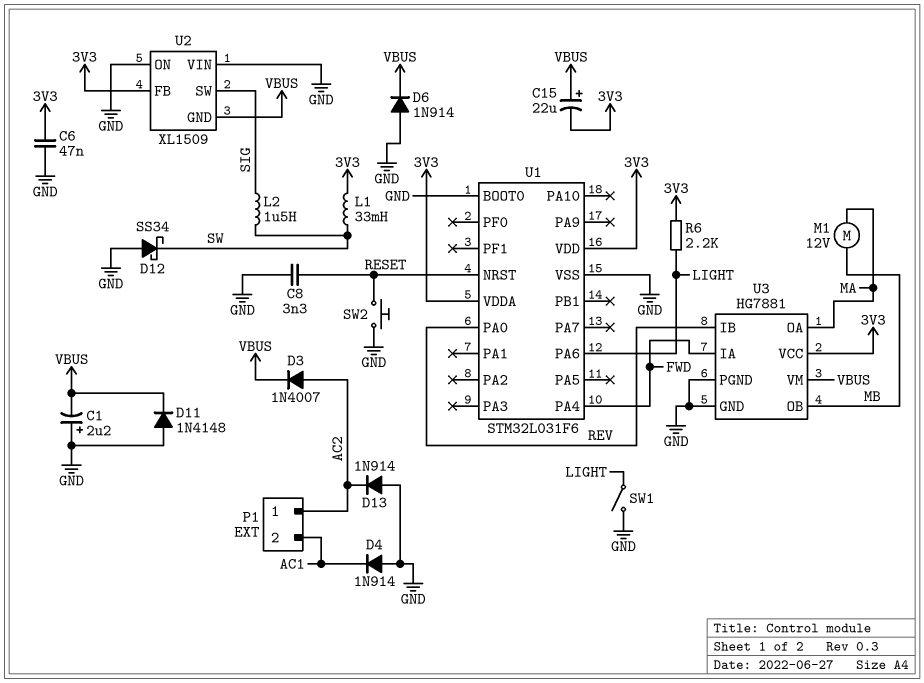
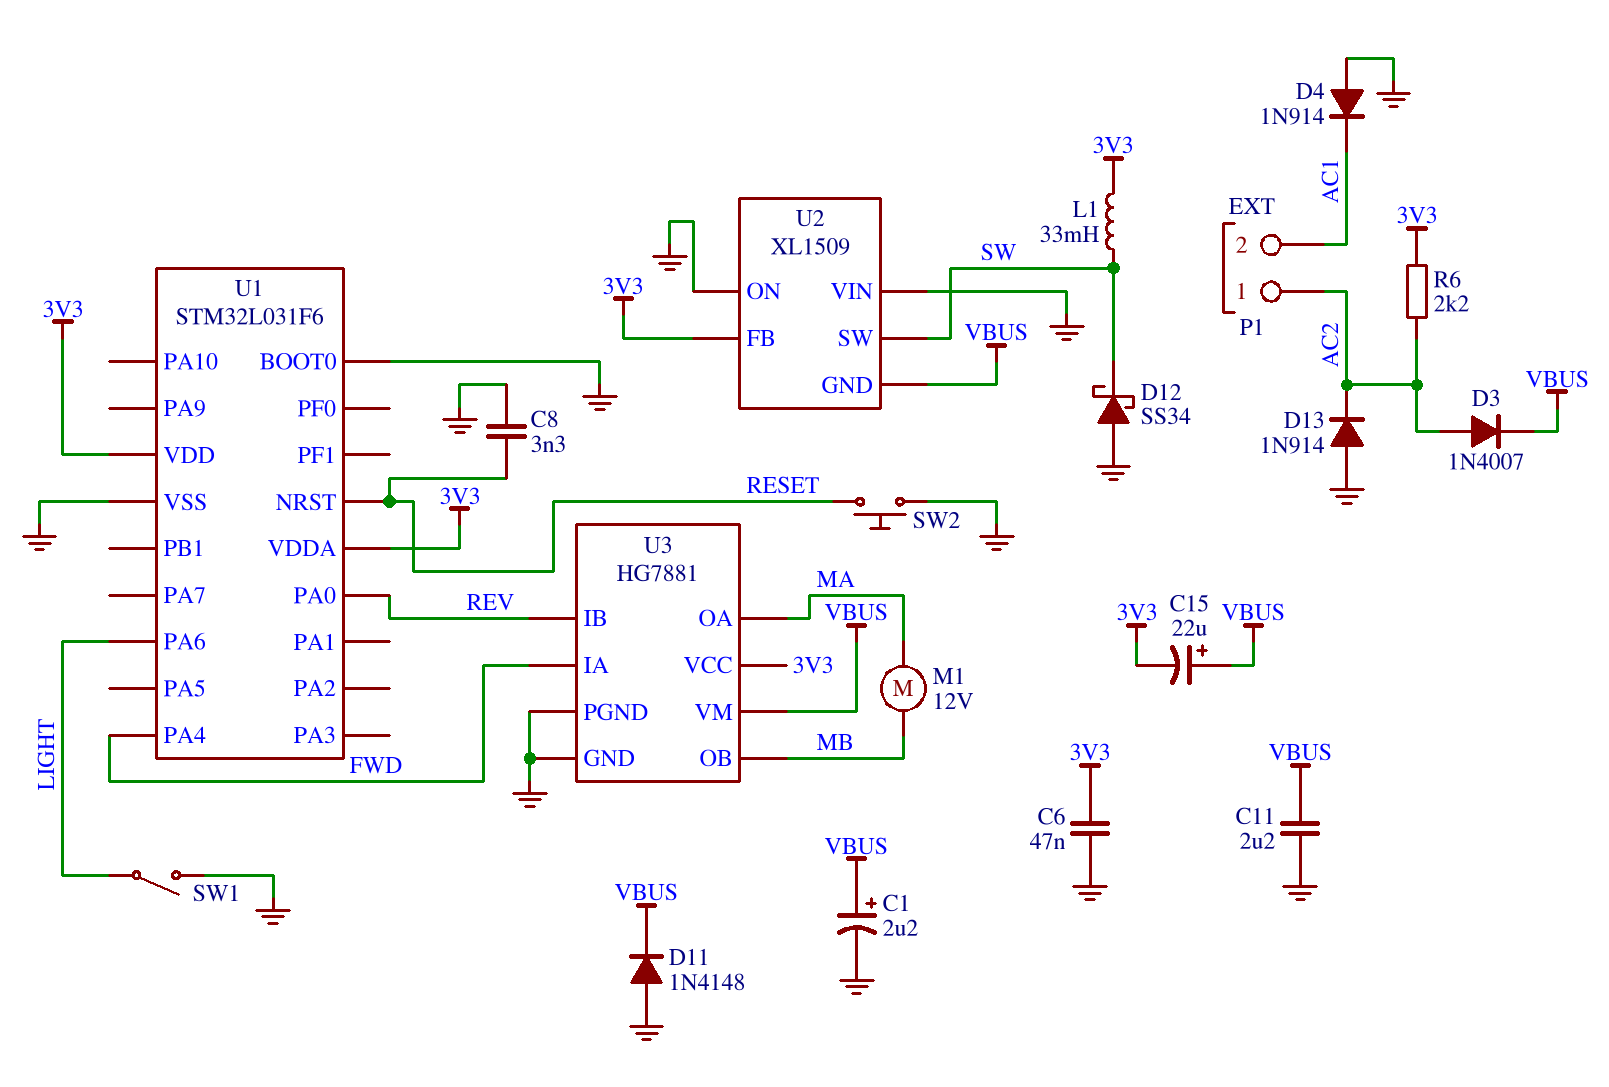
C1: 2.2uF (plus GND, minus VBUS) -> 2.2uF (plus VBUS, minus GND)
C11: none -> 2.2uF (GND, VBUS)
D6: diode 1N914 (A GND, K VBUS) -> none
L2: 1.5uH (SIG, SW) -> none
R6: 2.2k (3V3, LIGHT) -> 2.2k (3V3, AC2)
U2 pin SW: SIG -> SW

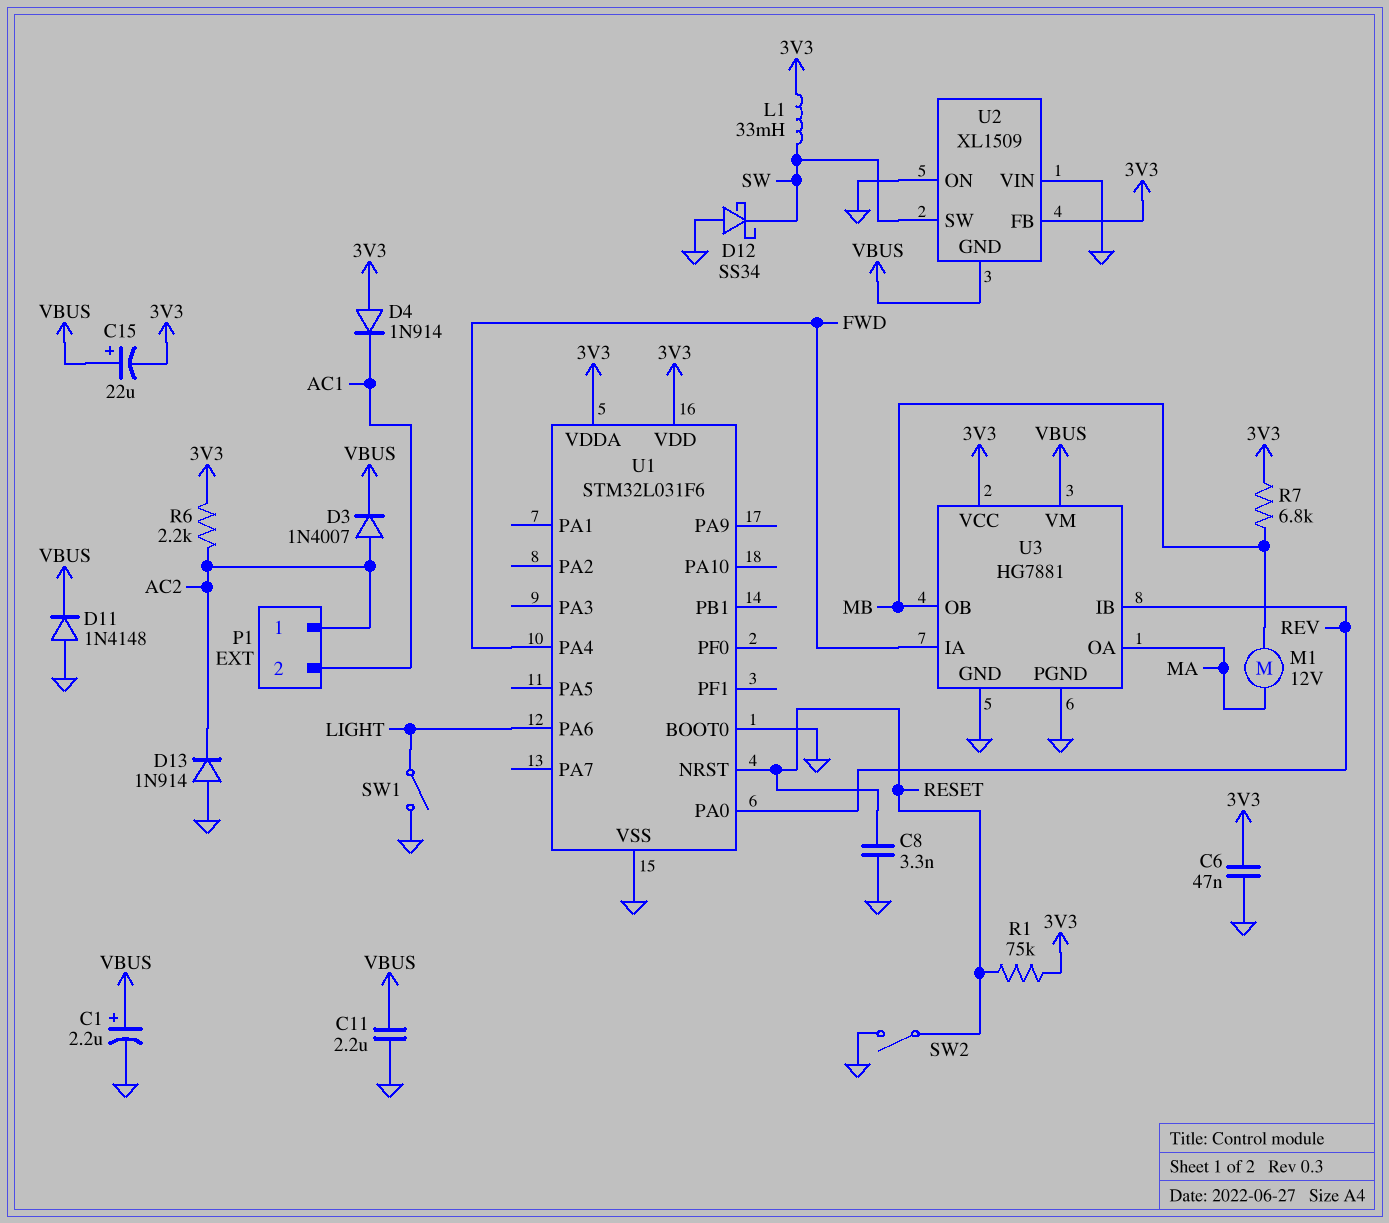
D4: diode 1N914 (A GND, K AC1) -> diode 1N914 (A 3V3, K AC1)
R1: none -> 75k (3V3, RESET)
R7: none -> 6.8k (3V3, MB)
SW2: button (GND, RESET) -> switch (GND, RESET)

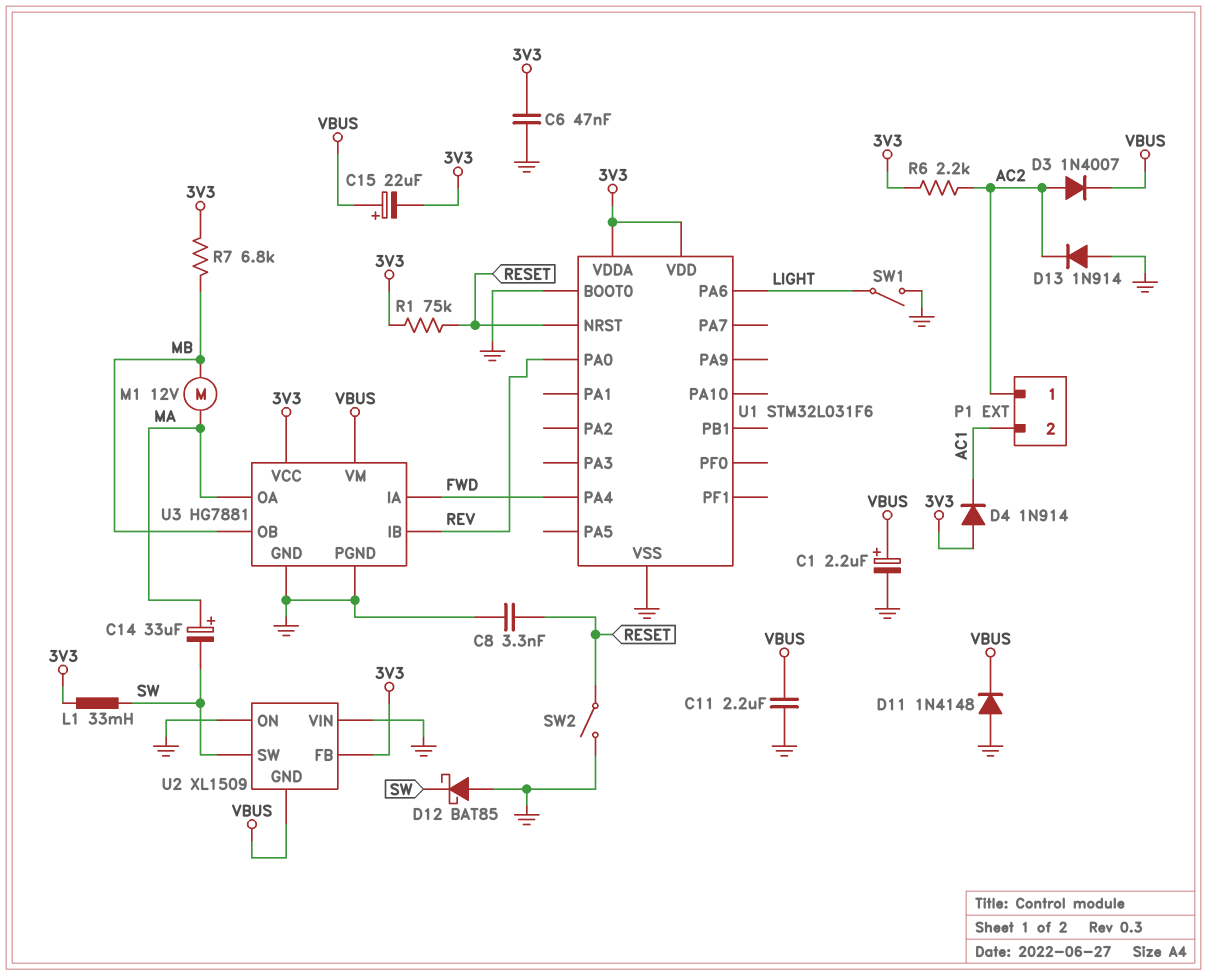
C14: none -> 33uF (plus MA, minus SW)
D12: schottky SS34 (A GND, K SW) -> schottky BAT85 (A GND, K SW)

